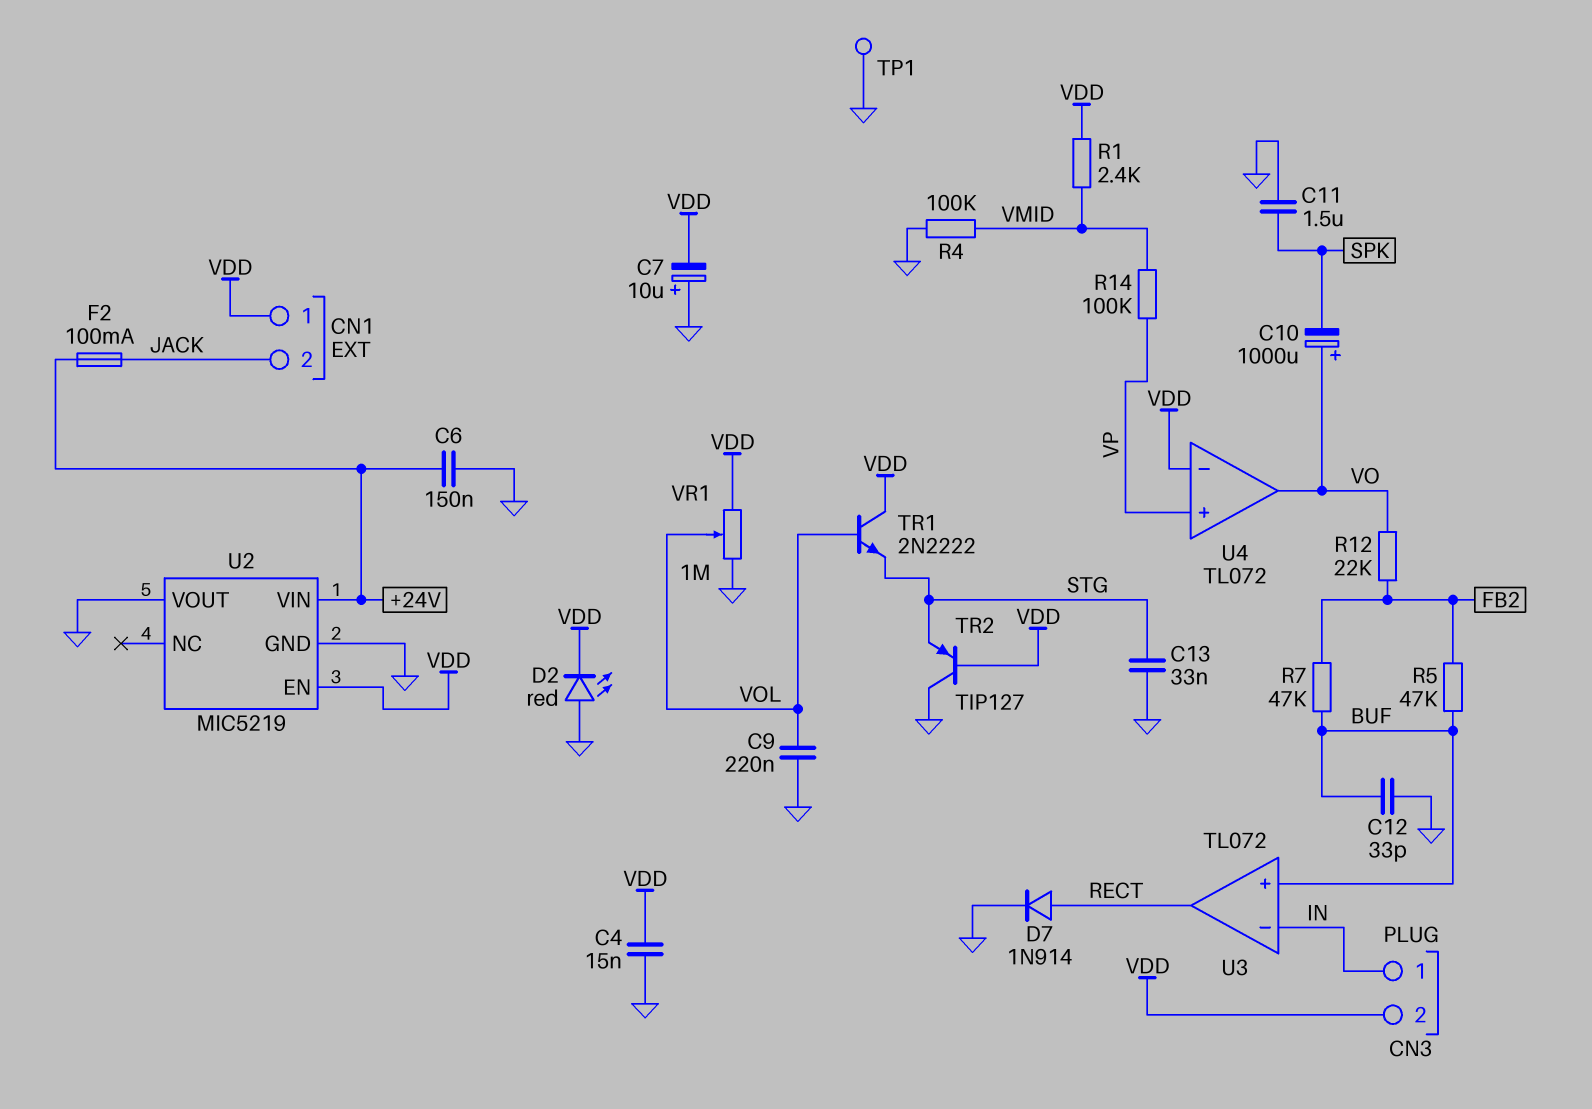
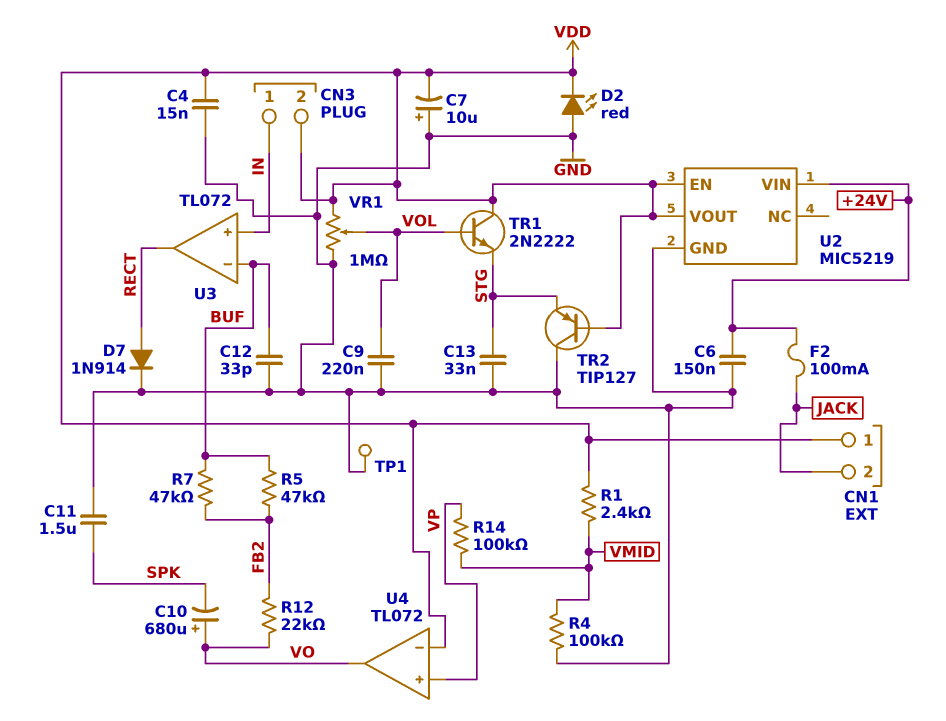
C10: 1000uF (plus VO, minus SPK) -> 680uF (plus VO, minus SPK)
U2 pin VOUT: GND -> VDD
U3 pin in+: BUF -> IN
U3 pin in-: IN -> BUF

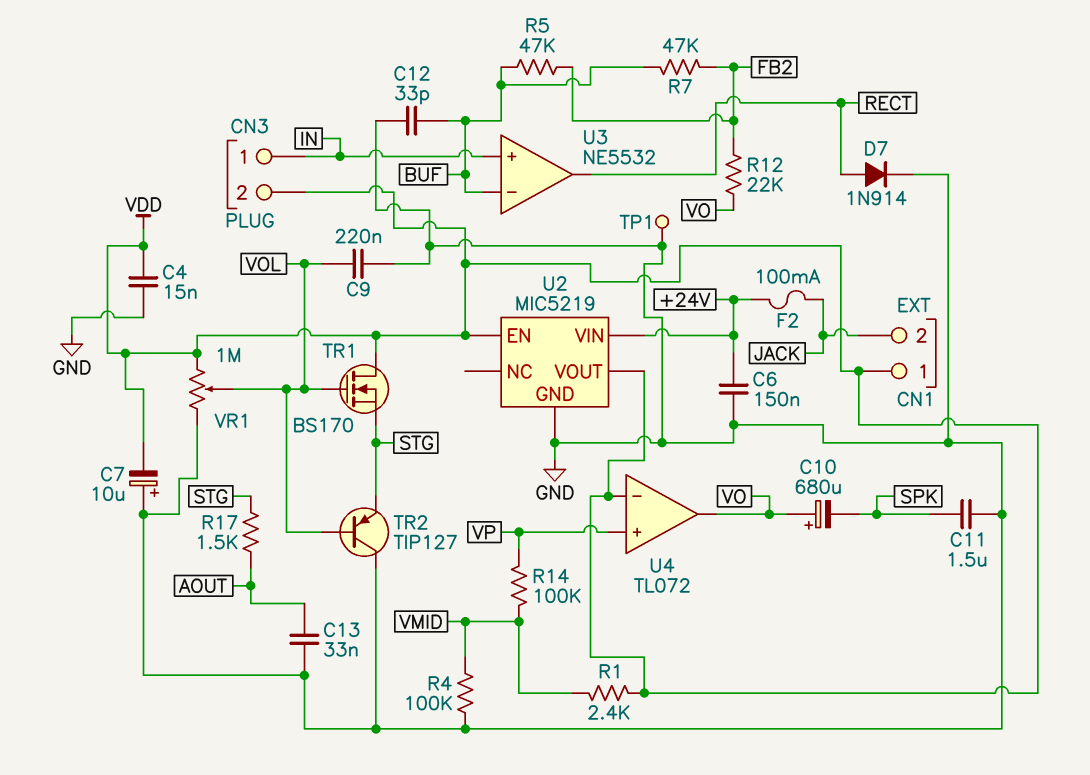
C13: 33nF (GND, STG) -> 33nF (AOUT, GND)
D2: LED red (A GND, K VDD) -> none
R17: none -> 1.5k (AOUT, STG)
TR1: NPN 2N2222 (B VOL, C VDD, E STG) -> NMOS BS170 (G VOL, D VDD, S STG)
TR2: PNP TIP127 (B VDD, C GND, E STG) -> PNP TIP127 (B VOL, C GND, E STG)
U3: TL072 -> NE5532

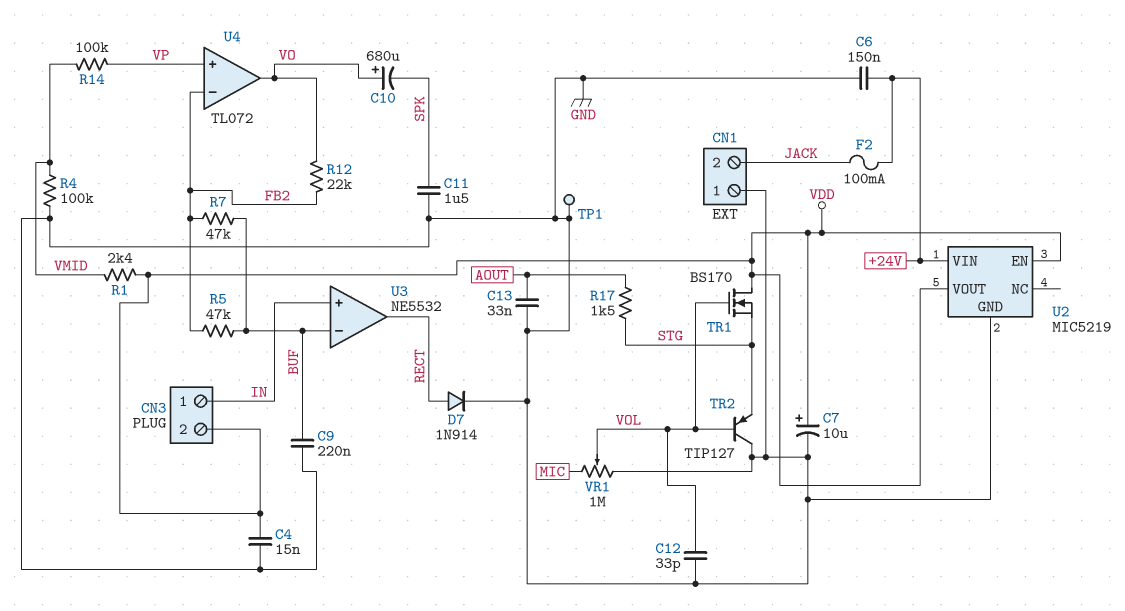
C7: 10uF (plus GND, minus VDD) -> 10uF (plus VDD, minus GND)
C9: 220nF (GND, VOL) -> 220nF (BUF, GND)
C12: 33pF (BUF, GND) -> 33pF (GND, VOL)
CN1 pin 1: VDD -> GND
U4 pin in-: VDD -> FB2
VR1: 1M (GND, VDD, wiper VOL) -> 1M (GND, MIC, wiper VOL)

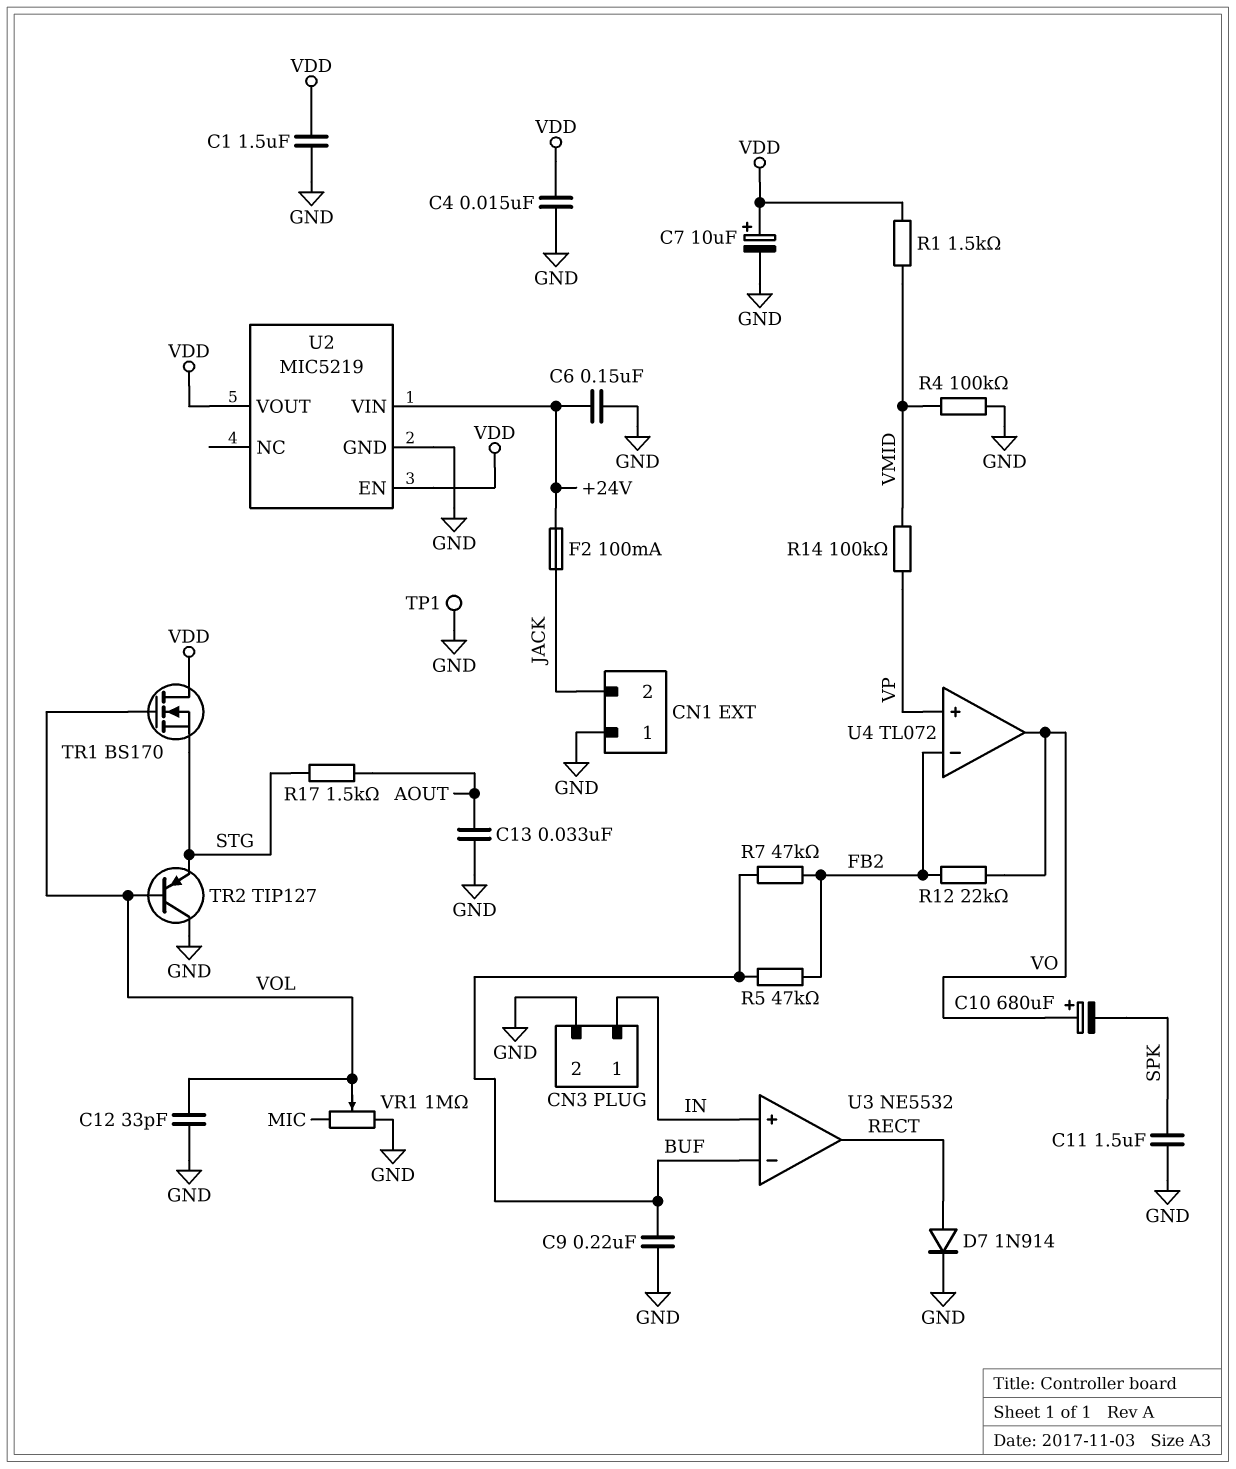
C1: none -> 1.5uF (GND, VDD)
CN3 pin 2: VDD -> GND
R1: 2.4k (VDD, VMID) -> 1.5k (VDD, VMID)

